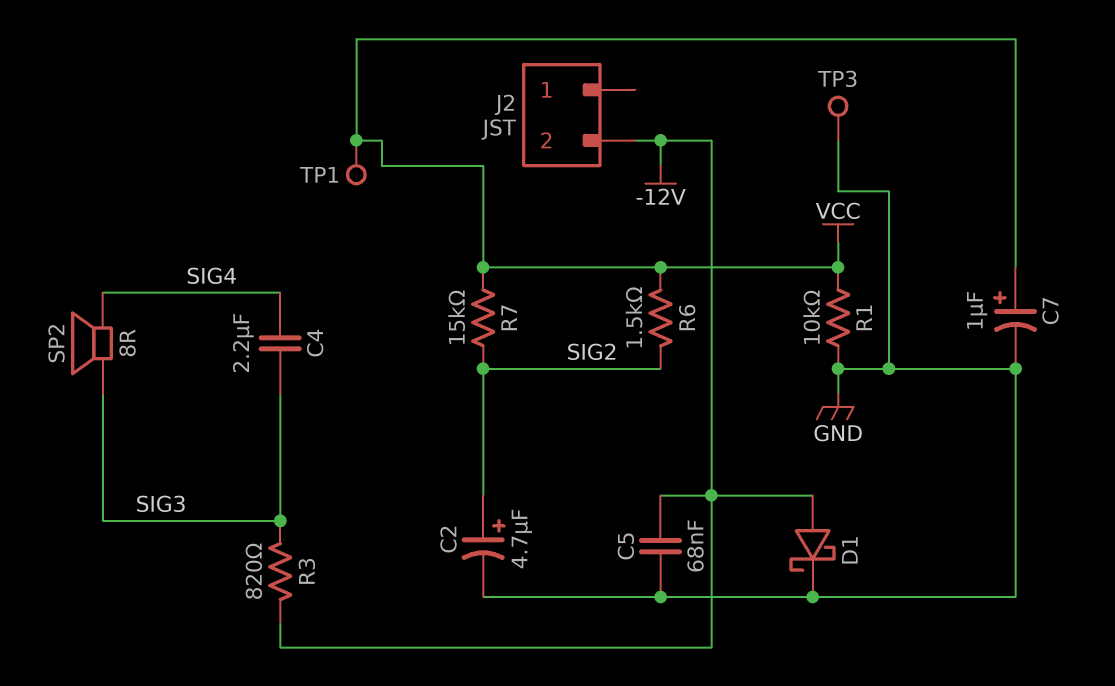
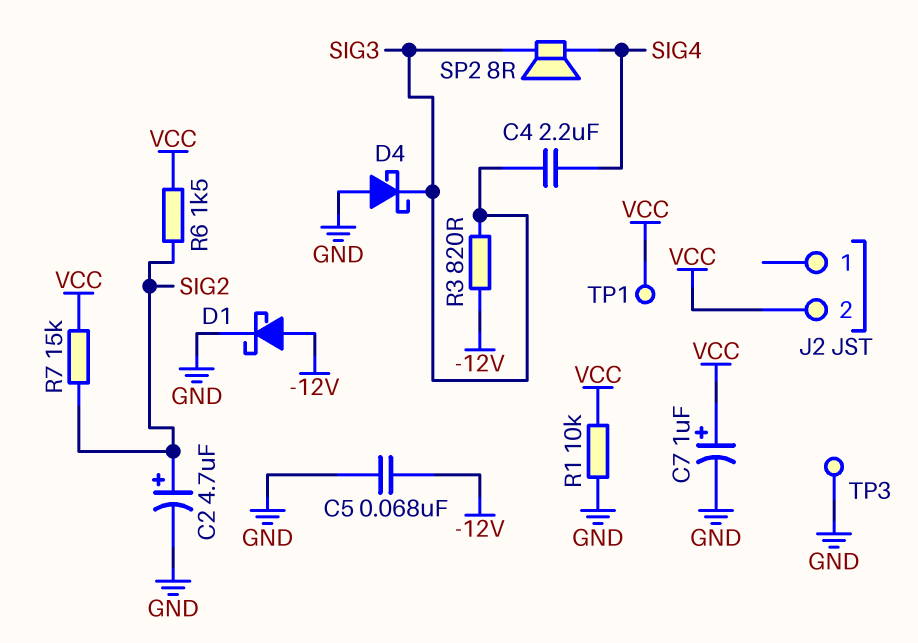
D4: none -> schottky (A GND, K SIG3)
J2 pin 2: -12V -> VCC

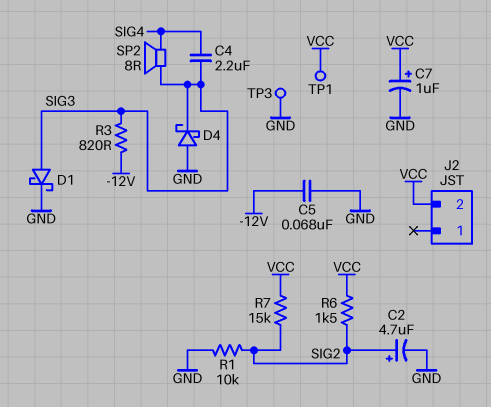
D1: schottky (A -12V, K GND) -> schottky (A SIG3, K GND)
R1: 10k (GND, VCC) -> 10k (GND, SIG2)

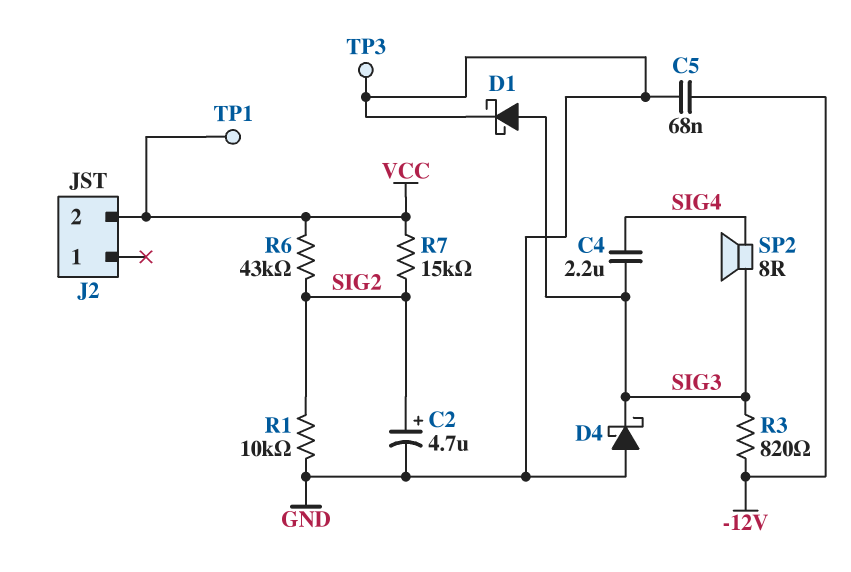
C7: 1uF (plus VCC, minus GND) -> none
R6: 1.5k (SIG2, VCC) -> 43k (SIG2, VCC)

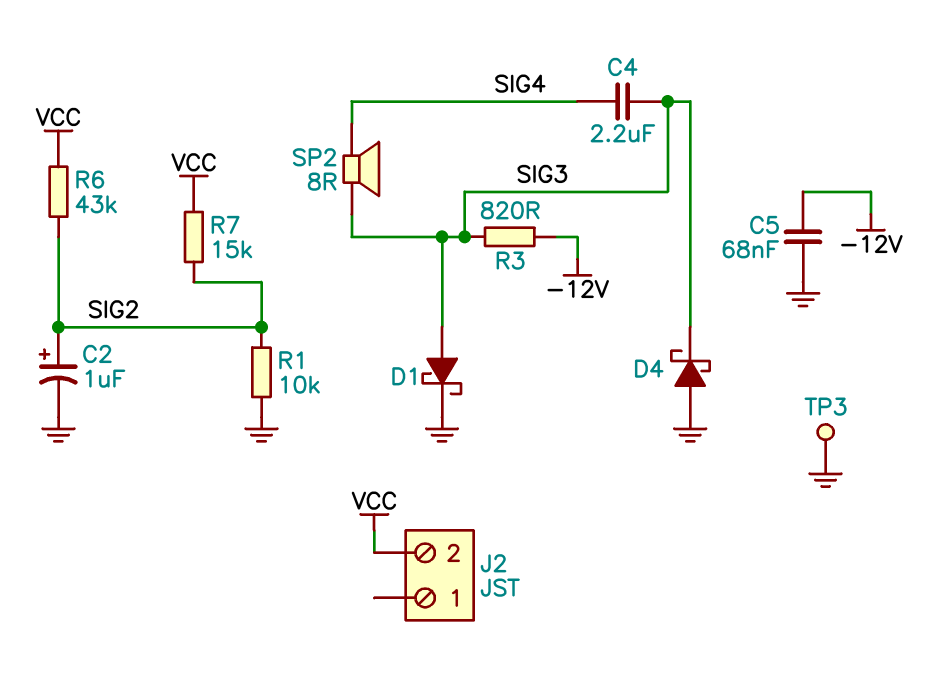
C2: 4.7uF (plus SIG2, minus GND) -> 1uF (plus SIG2, minus GND)
TP1: test point (VCC) -> none

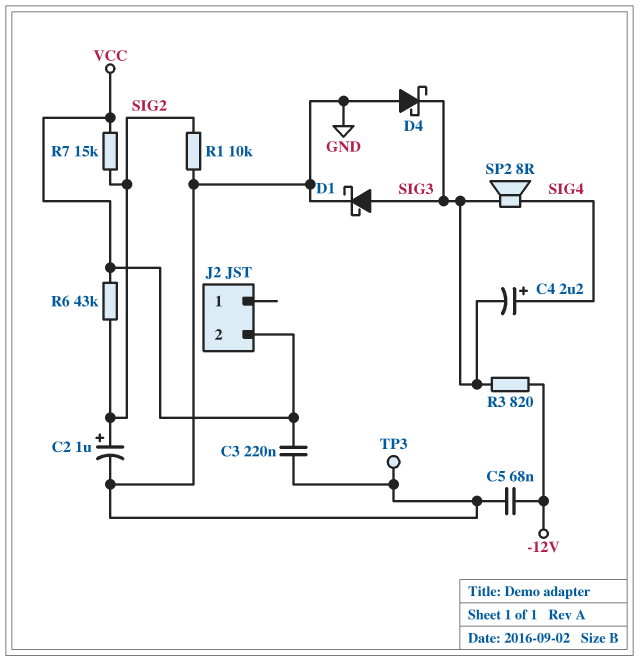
C3: none -> 220nF (GND, VCC)
C4: 2.2uF (SIG3, SIG4) -> 2.2uF (plus SIG4, minus SIG3)

